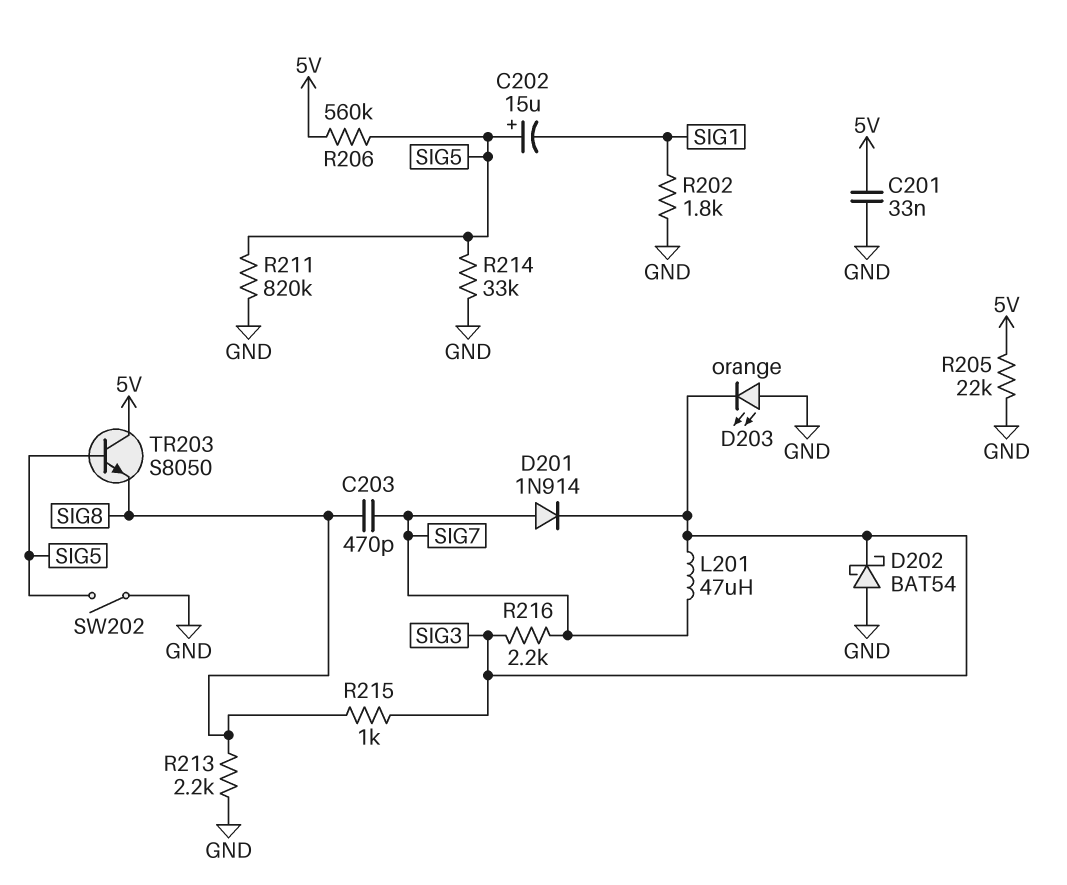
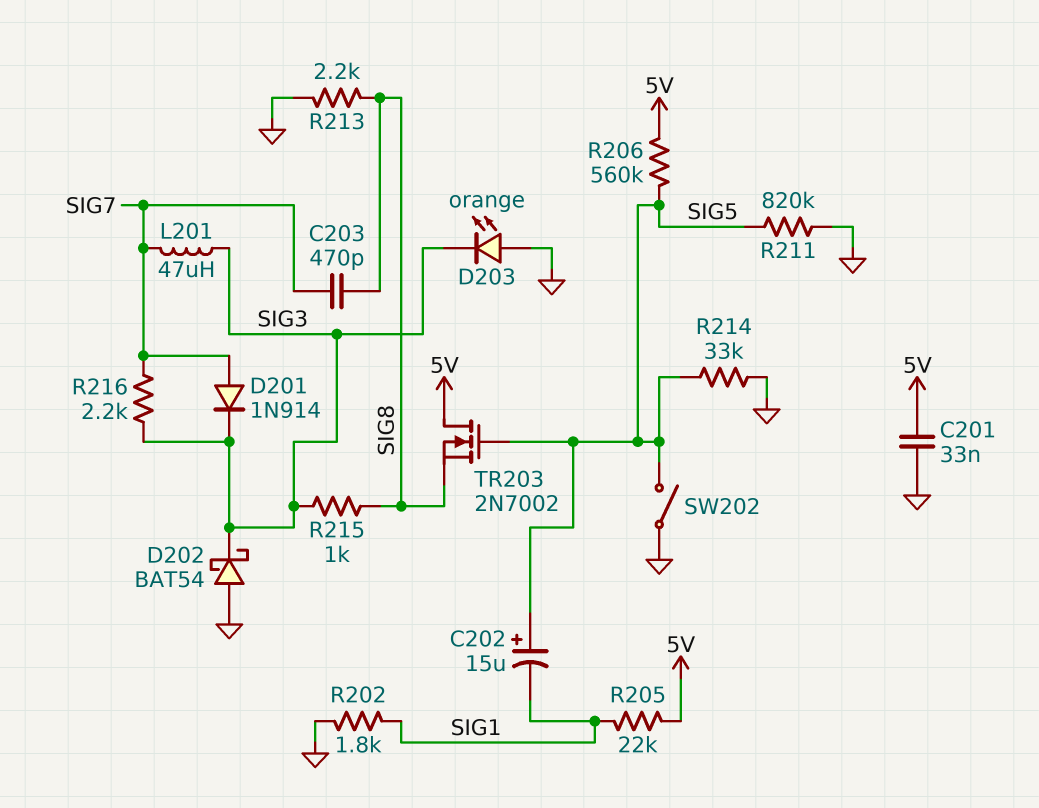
R205: 22k (5V, GND) -> 22k (5V, SIG1)
TR203: NPN S8050 (B SIG5, C 5V, E SIG8) -> NMOS 2N7002 (G SIG5, D 5V, S SIG8)

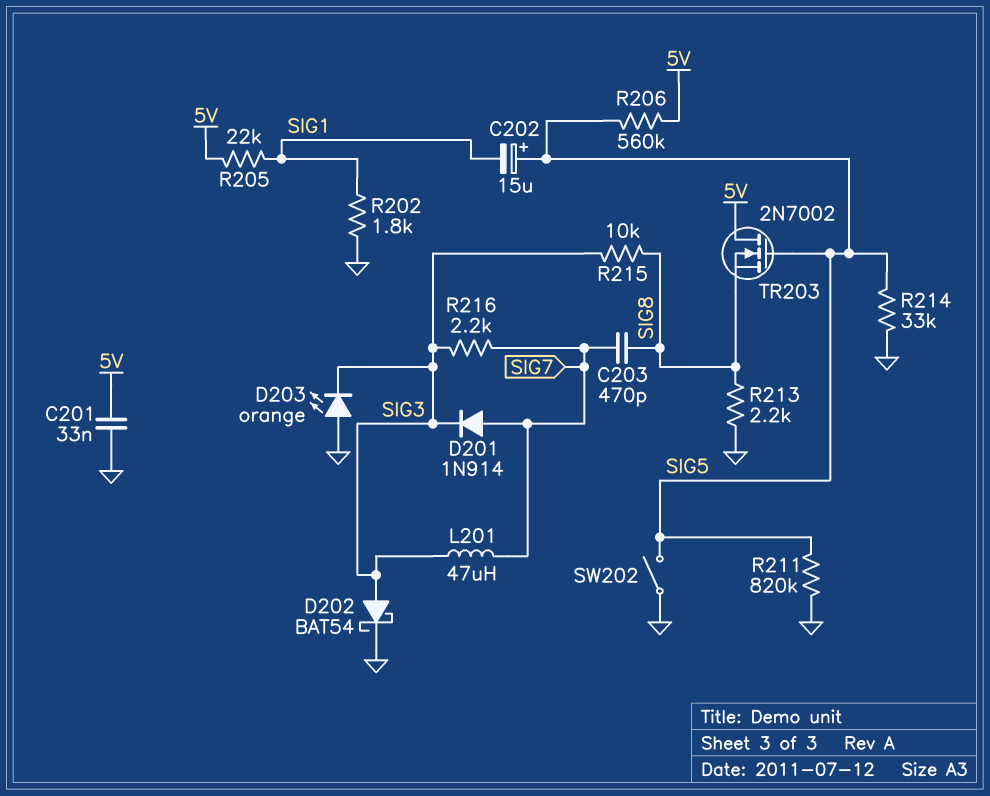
D202: schottky BAT54 (A GND, K SIG3) -> schottky BAT54 (A SIG3, K GND)
R215: 1k (SIG3, SIG8) -> 10k (SIG3, SIG8)

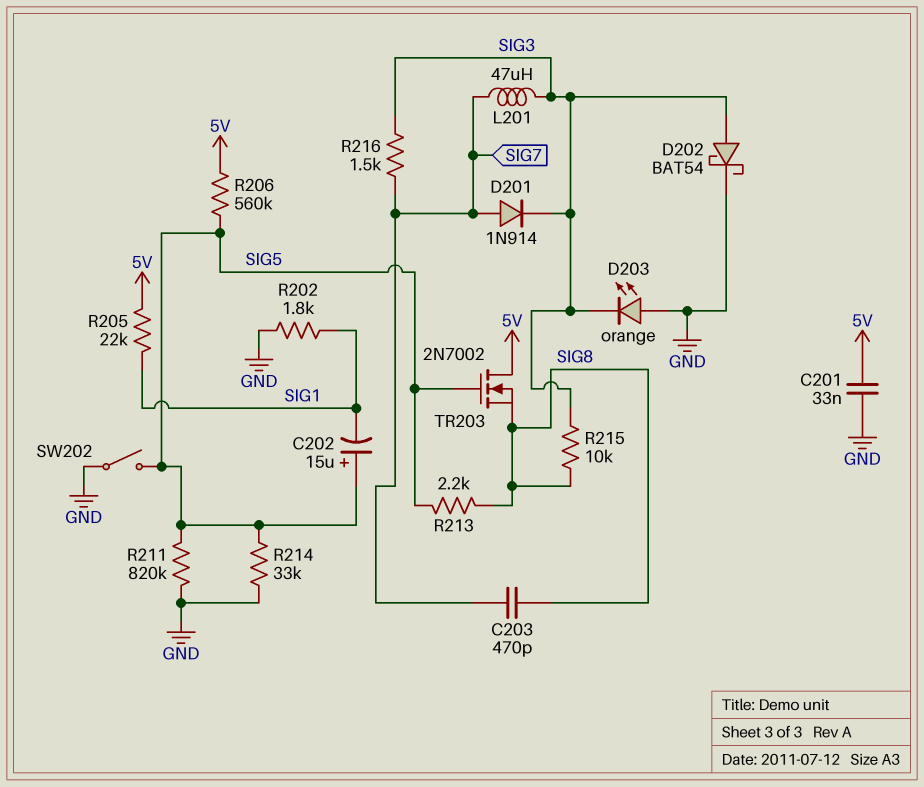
R213: 2.2k (GND, SIG8) -> 2.2k (SIG5, SIG8)
R216: 2.2k (SIG3, SIG7) -> 1.5k (SIG3, SIG7)

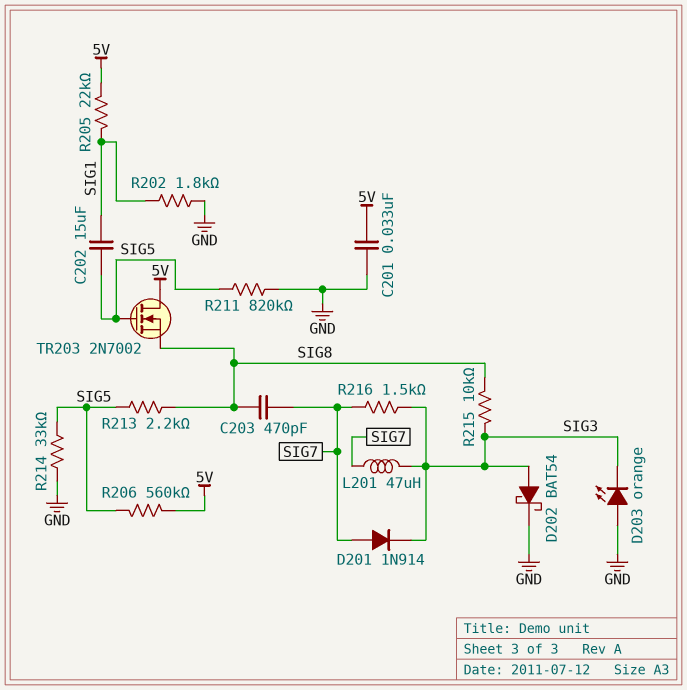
C202: 15uF (plus SIG5, minus SIG1) -> 15uF (SIG1, SIG5)
SW202: switch (GND, SIG5) -> none

